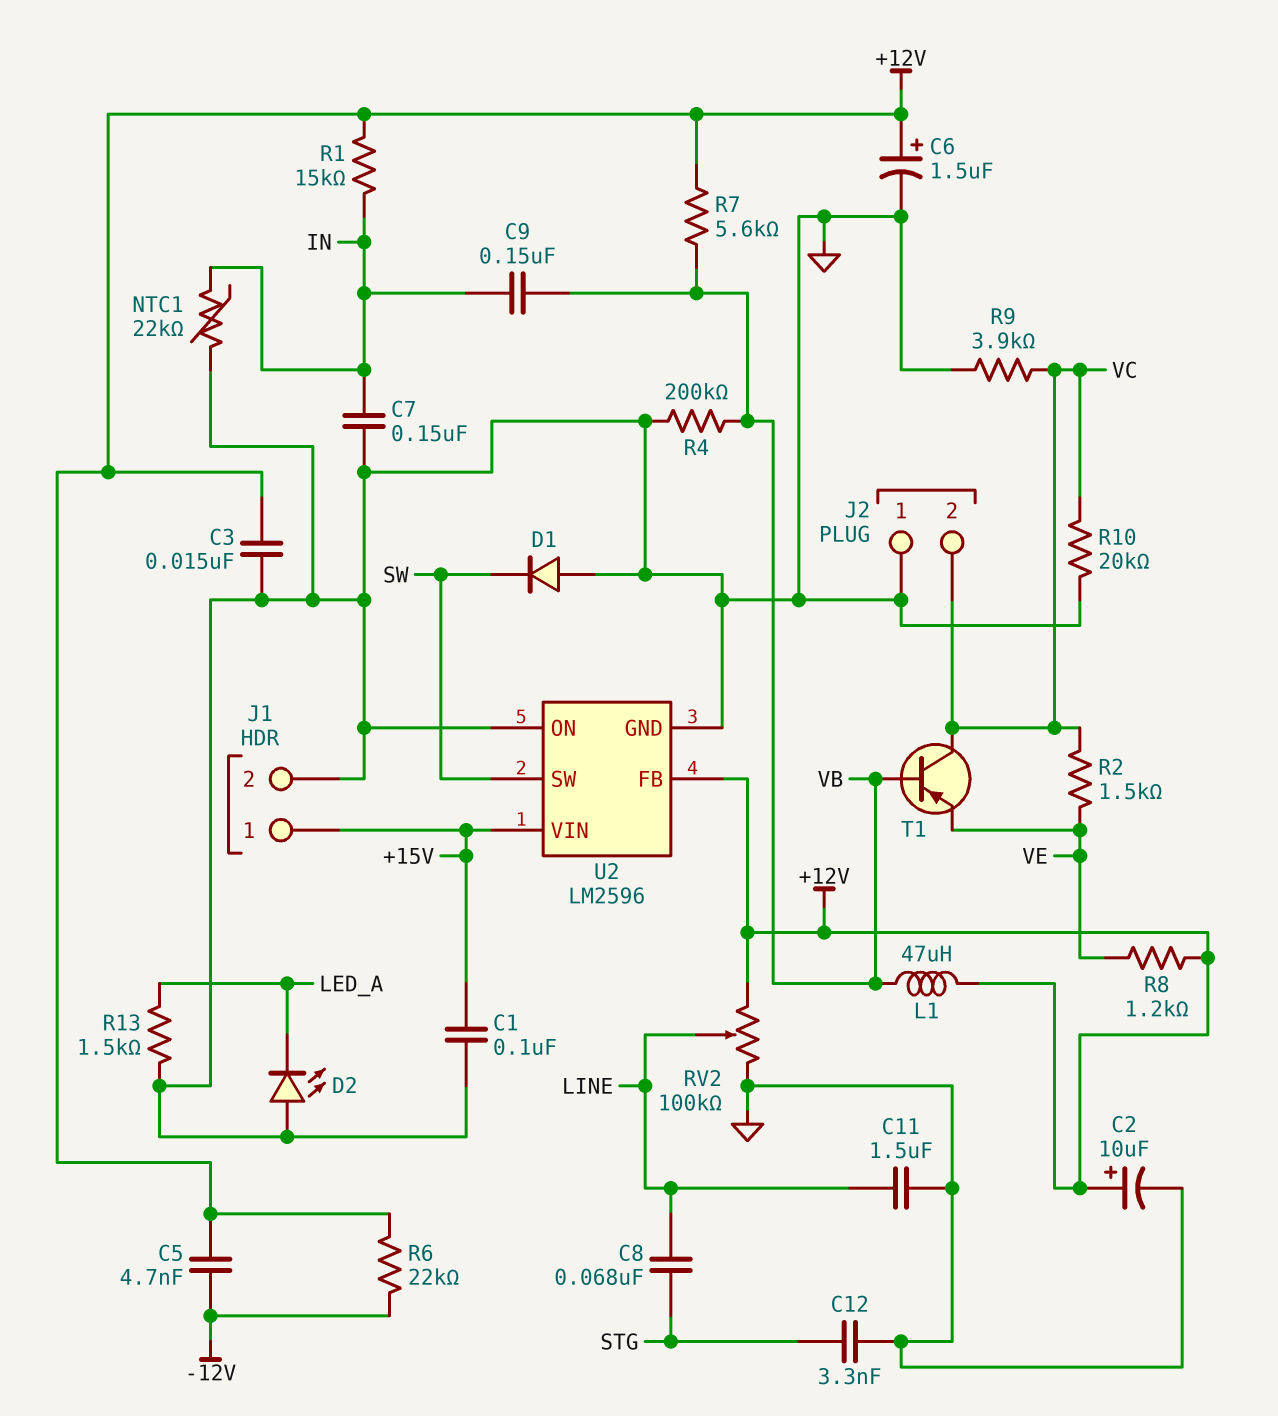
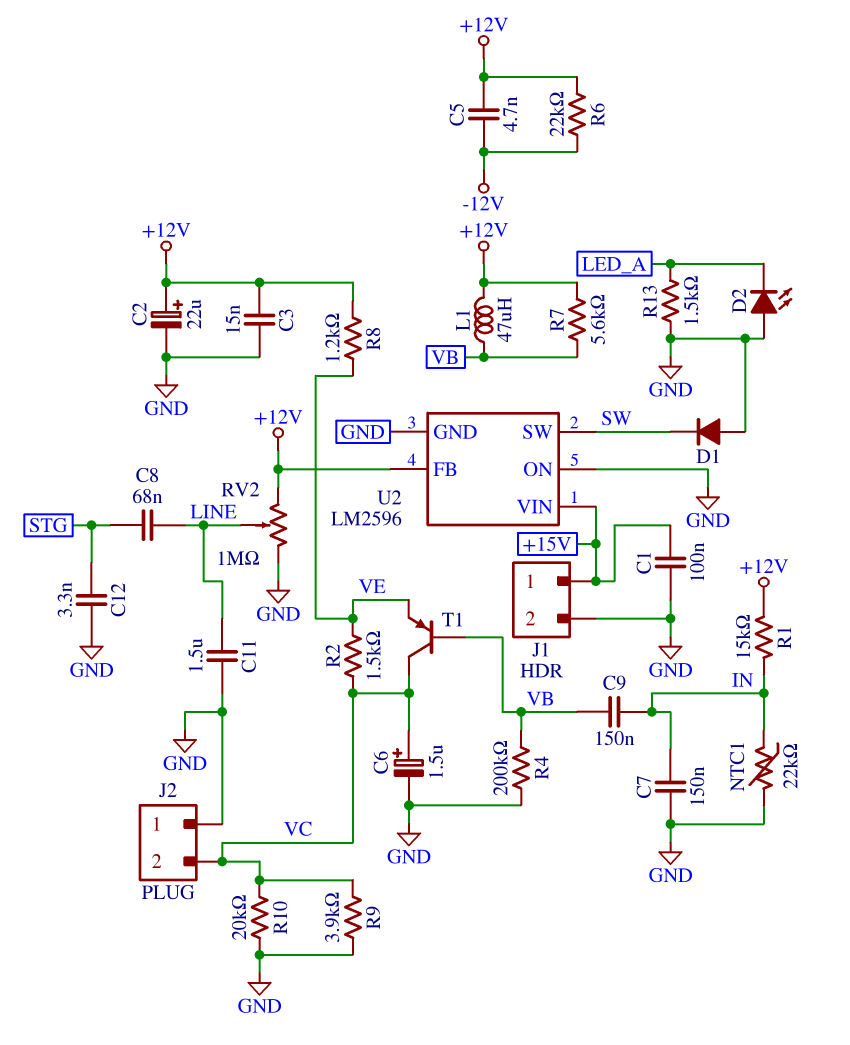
C2: 10uF (plus +12V, minus GND) -> 22uF (plus +12V, minus GND)
C6: 1.5uF (plus +12V, minus GND) -> 1.5uF (plus VC, minus GND)
RV2: 100k (+12V, GND, wiper LINE) -> 1M (+12V, GND, wiper LINE)

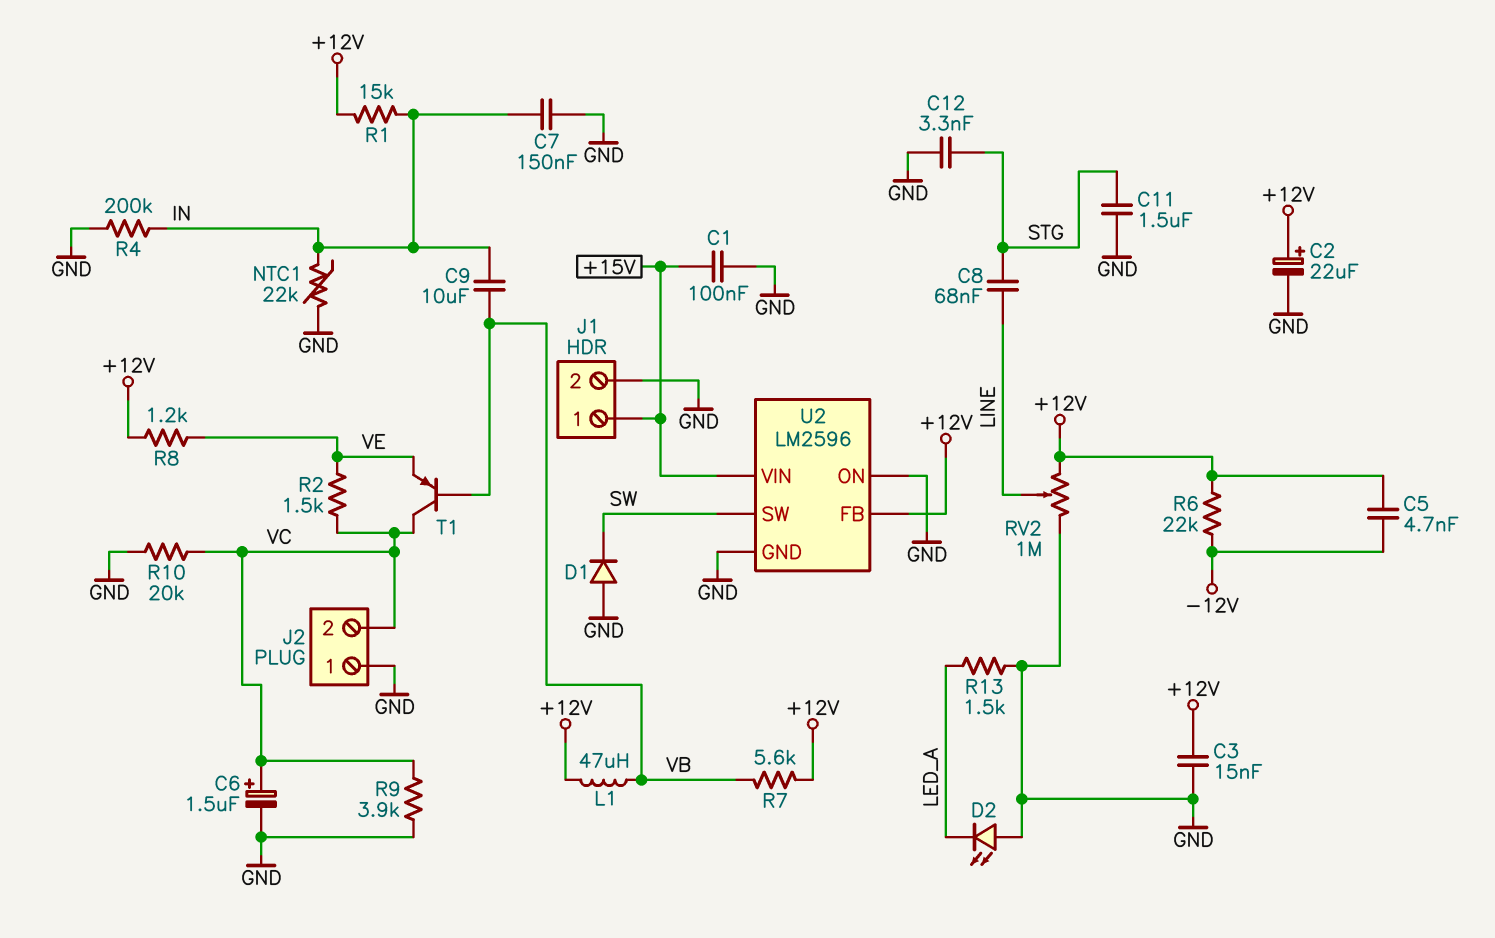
C9: 150nF (IN, VB) -> 10uF (IN, VB)
C11: 1.5uF (GND, LINE) -> 1.5uF (GND, STG)
R4: 200k (GND, VB) -> 200k (GND, IN)

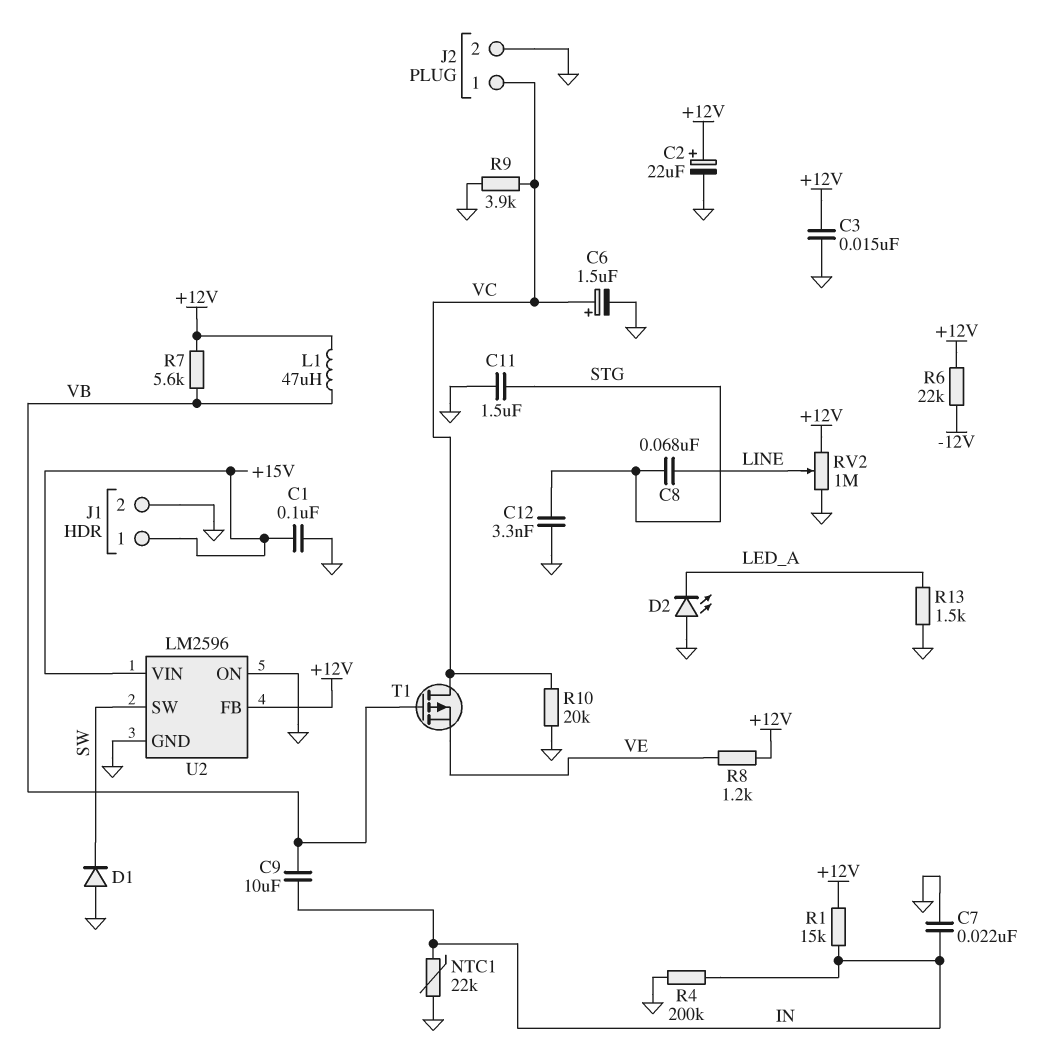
C5: 4.7nF (+12V, -12V) -> none
C7: 150nF (GND, IN) -> 22nF (GND, IN)
J2 pin 1: GND -> VC
J2 pin 2: VC -> GND
R2: 1.5k (VC, VE) -> none
T1: PNP (B VB, C VC, E VE) -> PMOS (G VB, D VC, S VE)

